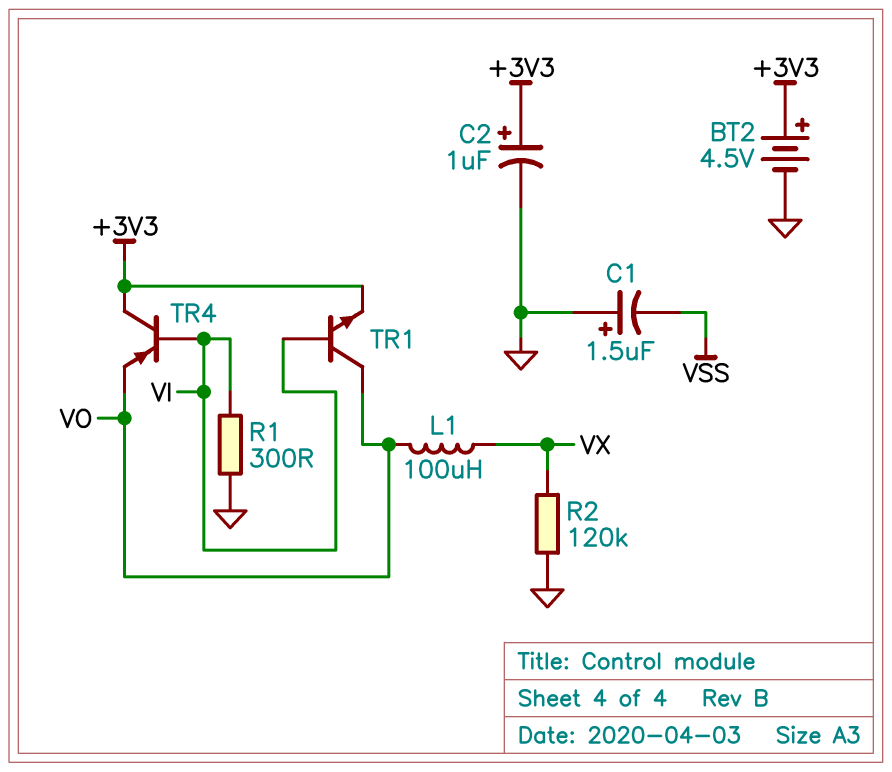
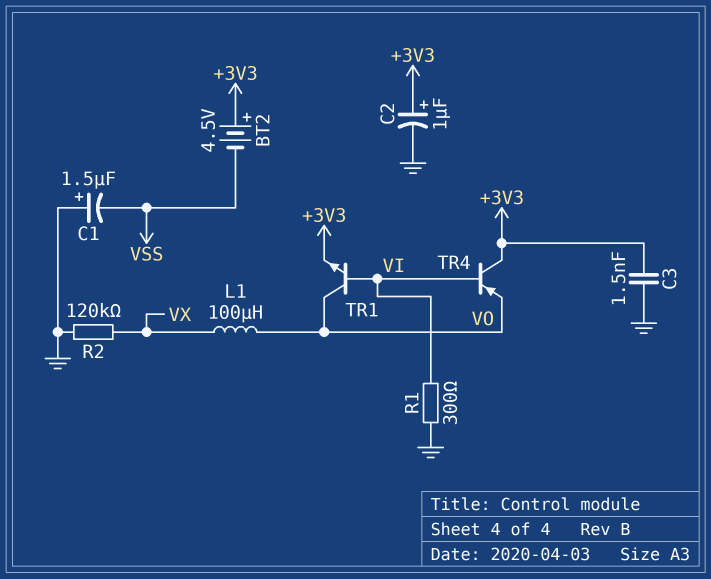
BT2: 4.5V (plus +3V3, minus GND) -> 4.5V (plus +3V3, minus VSS)
C3: none -> 1.5nF (+3V3, GND)

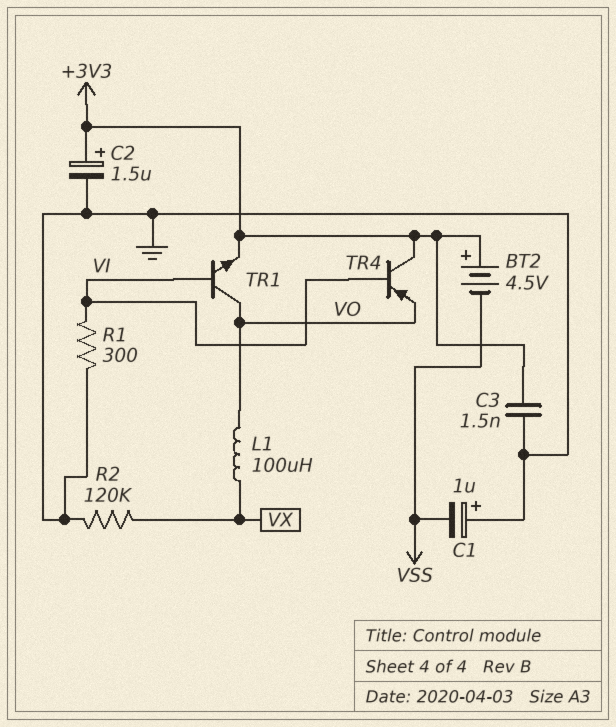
C1: 1.5uF (plus GND, minus VSS) -> 1uF (plus GND, minus VSS)
C2: 1uF (plus +3V3, minus GND) -> 1.5uF (plus +3V3, minus GND)

